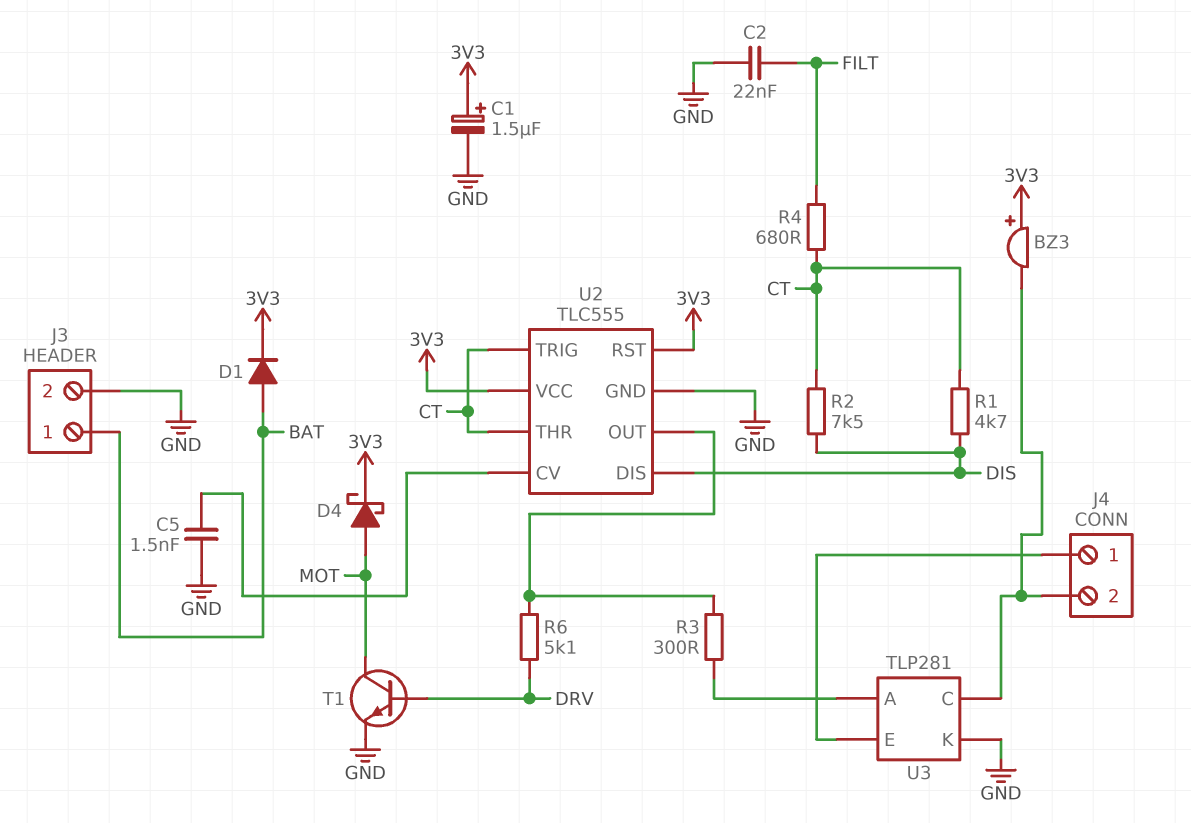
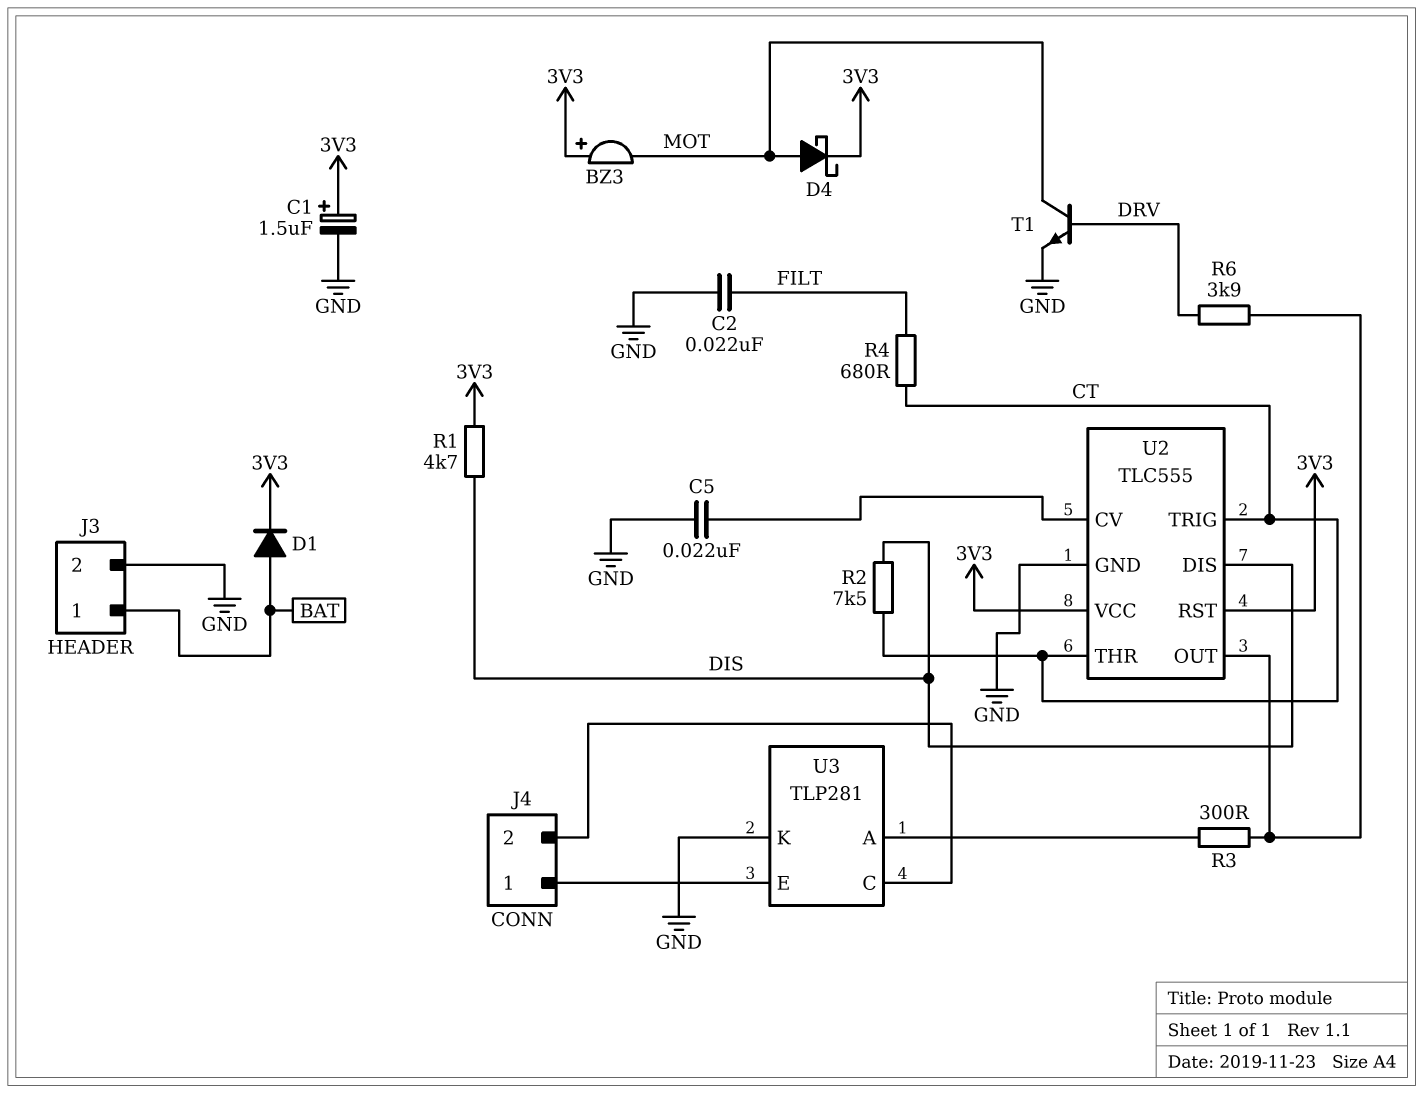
BZ3: buzzer (plus 3V3, minus J4/2) -> buzzer (plus 3V3, minus MOT)
C5: 1.5nF (GND, U2/CV) -> 22nF (GND, U2/CV)
R1: 4.7k (CT, DIS) -> 4.7k (3V3, DIS)
R6: 5.1k (DRV, U2/OUT) -> 3.9k (DRV, U2/OUT)

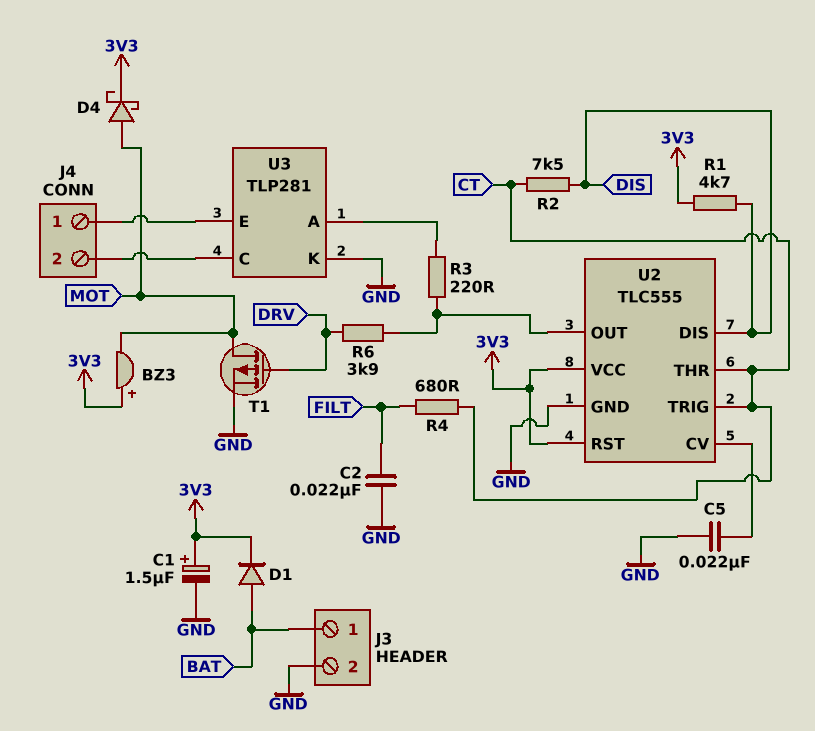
R3: 300 (U2/OUT, U3/A) -> 220 (U2/OUT, U3/A)
T1: NPN (B DRV, C MOT, E GND) -> PMOS (G DRV, D MOT, S GND)

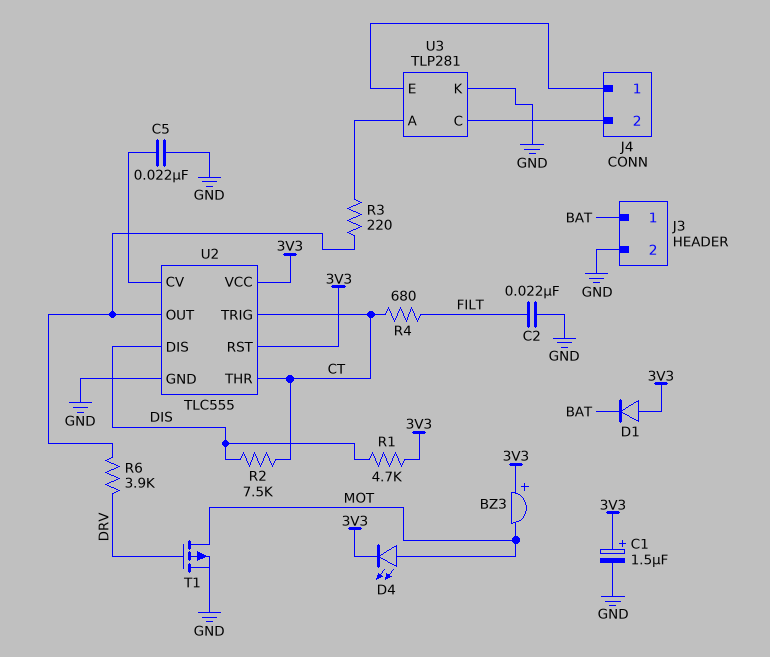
D1: diode (A BAT, K 3V3) -> diode (A 3V3, K BAT)
D4: schottky (A MOT, K 3V3) -> LED (A MOT, K 3V3)

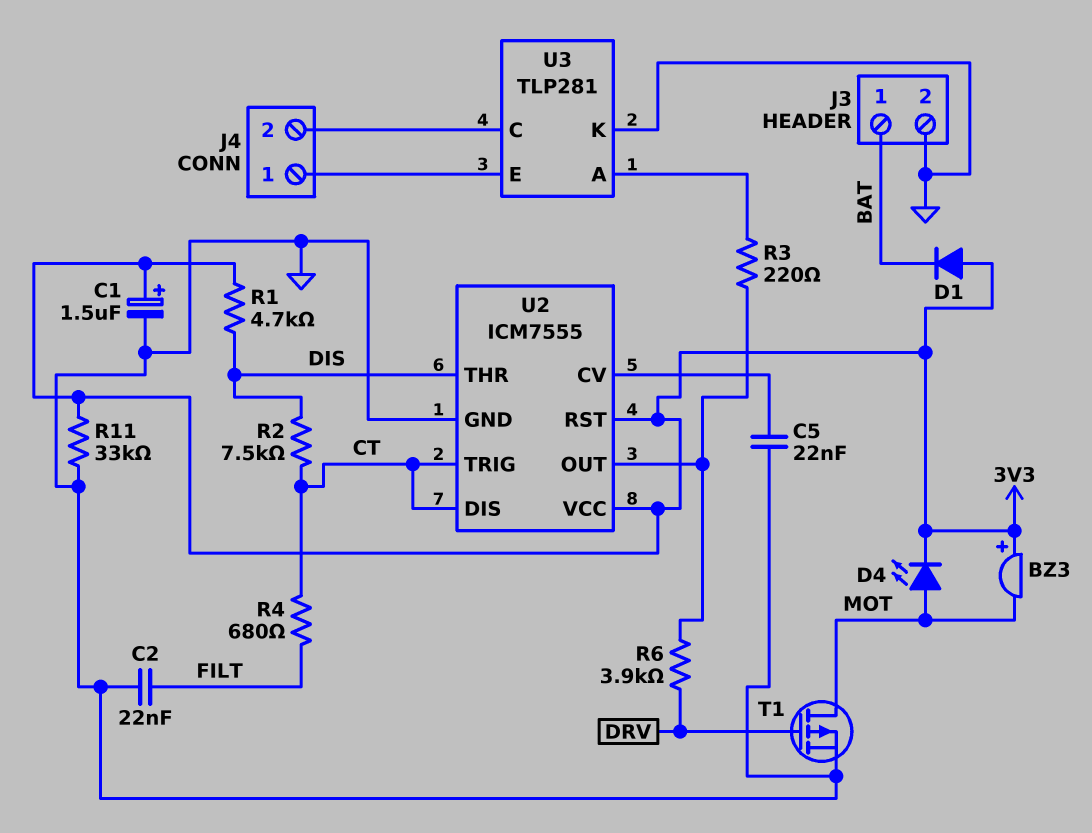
R11: none -> 33k (3V3, GND)
U2: TLC555 -> ICM7555
U2 pin DIS: DIS -> CT
U2 pin THR: CT -> DIS

